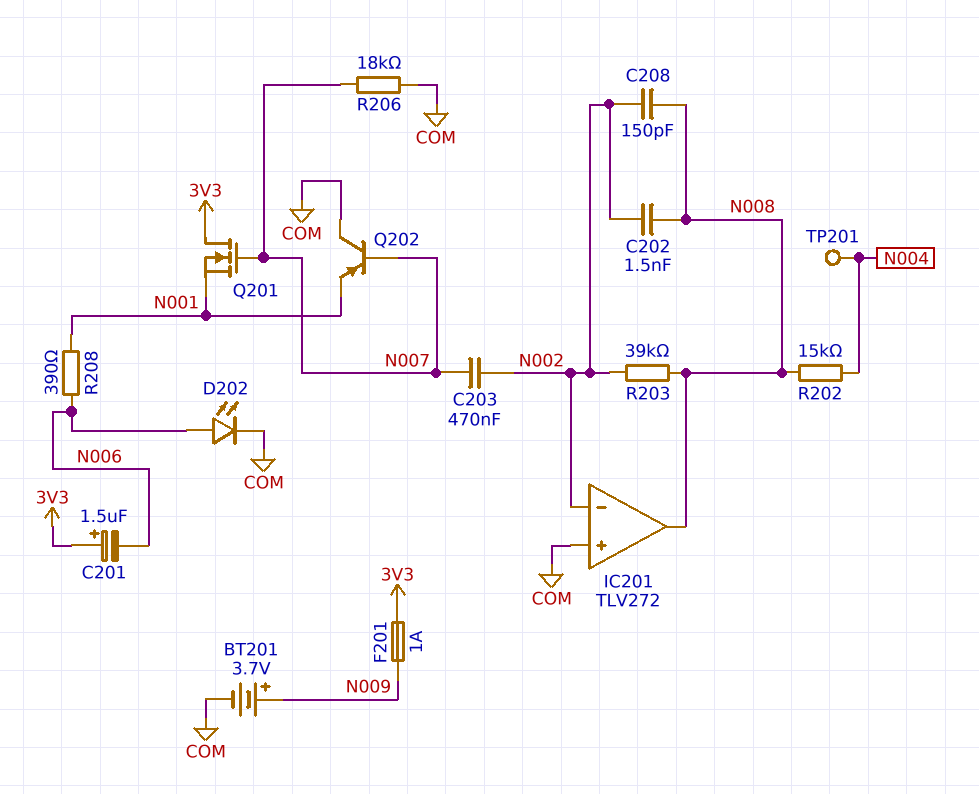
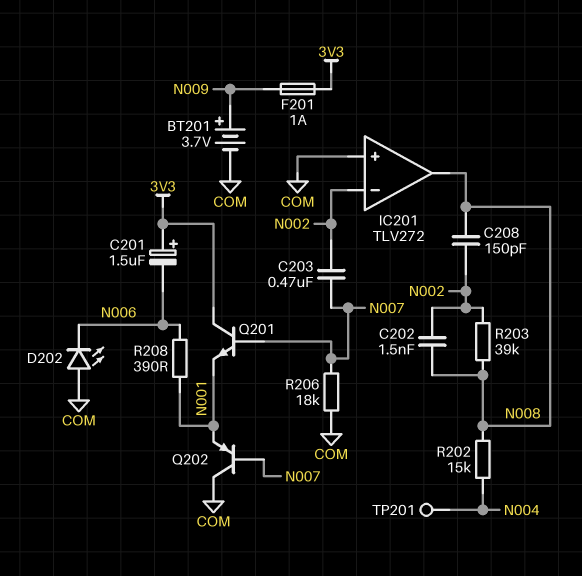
D202: LED (A N006, K COM) -> LED (A COM, K N006)
Q201: NMOS (G N007, D 3V3, S N001) -> NPN (B N007, C 3V3, E N001)

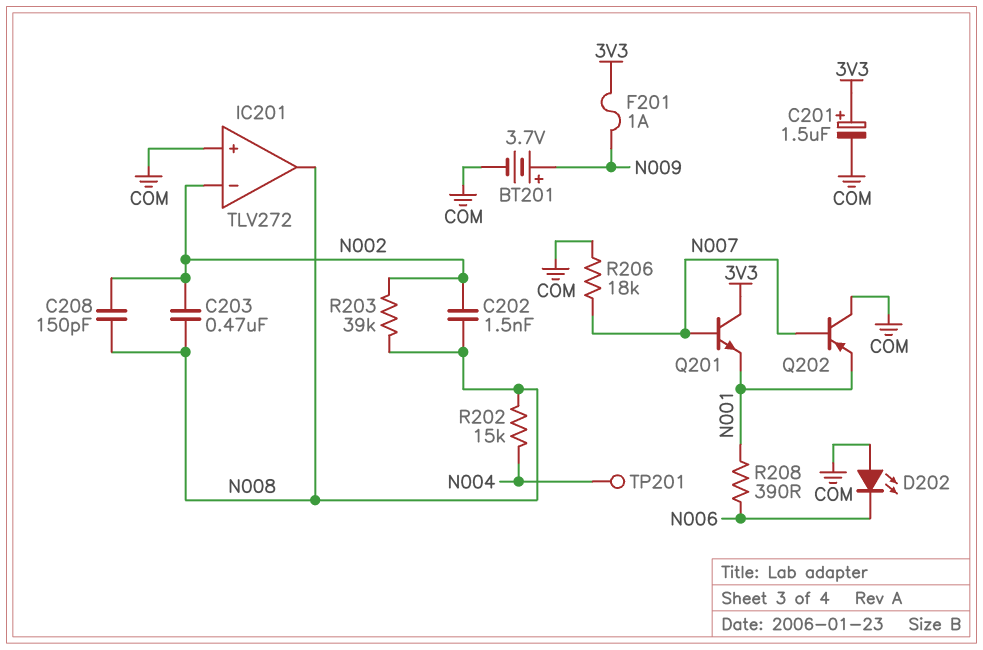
C201: 1.5uF (plus 3V3, minus N006) -> 1.5uF (plus 3V3, minus COM)
C203: 470nF (N002, N007) -> 470nF (N002, N008)

